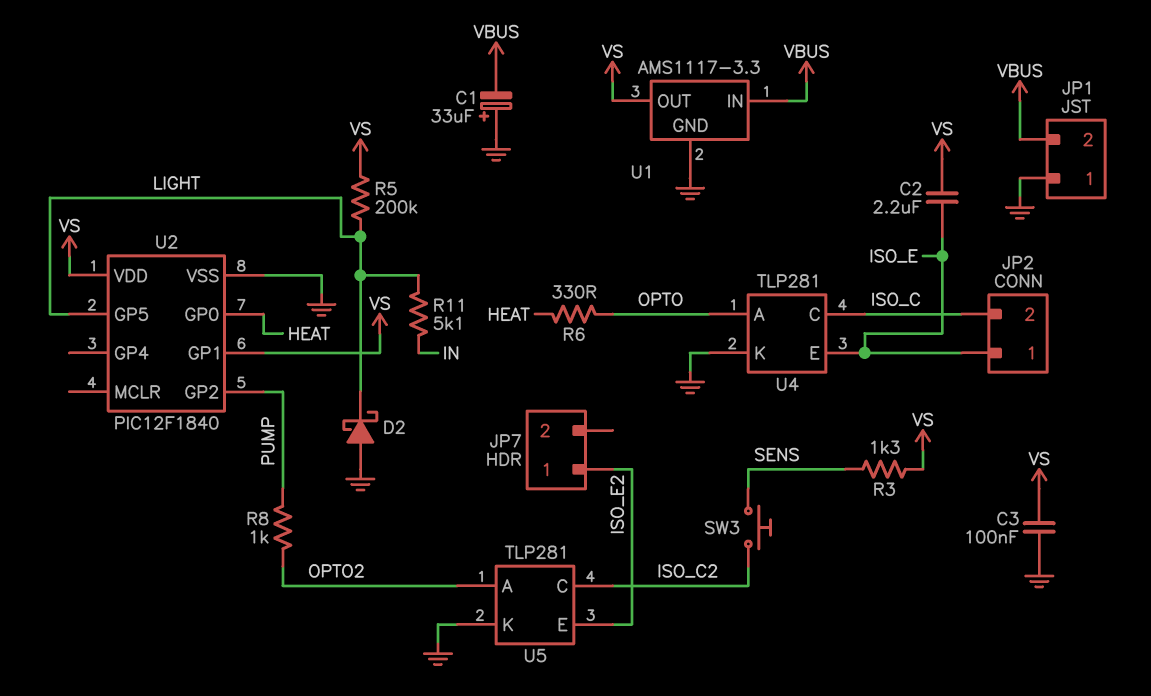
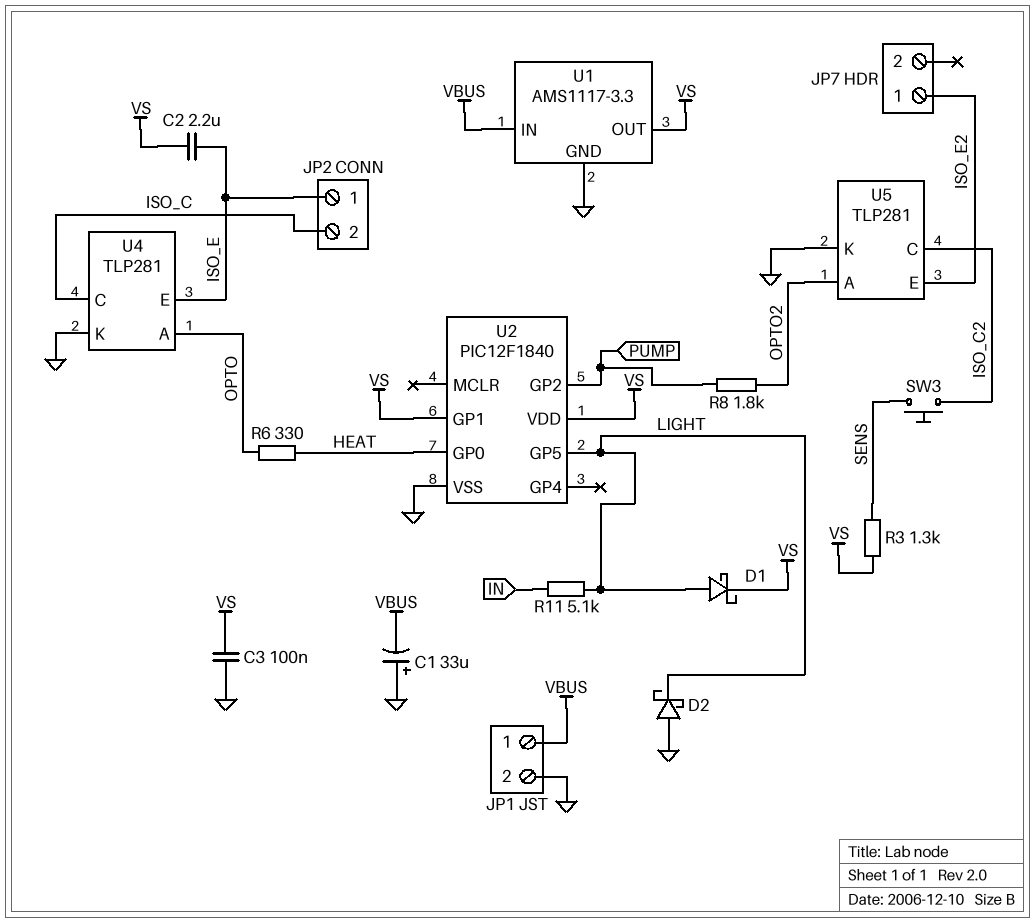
D1: none -> schottky (A LIGHT, K VS)
JP1 pin 1: GND -> VBUS
JP1 pin 2: VBUS -> GND
R5: 200k (LIGHT, VS) -> none
R8: 1k (OPTO2, PUMP) -> 1.8k (OPTO2, PUMP)

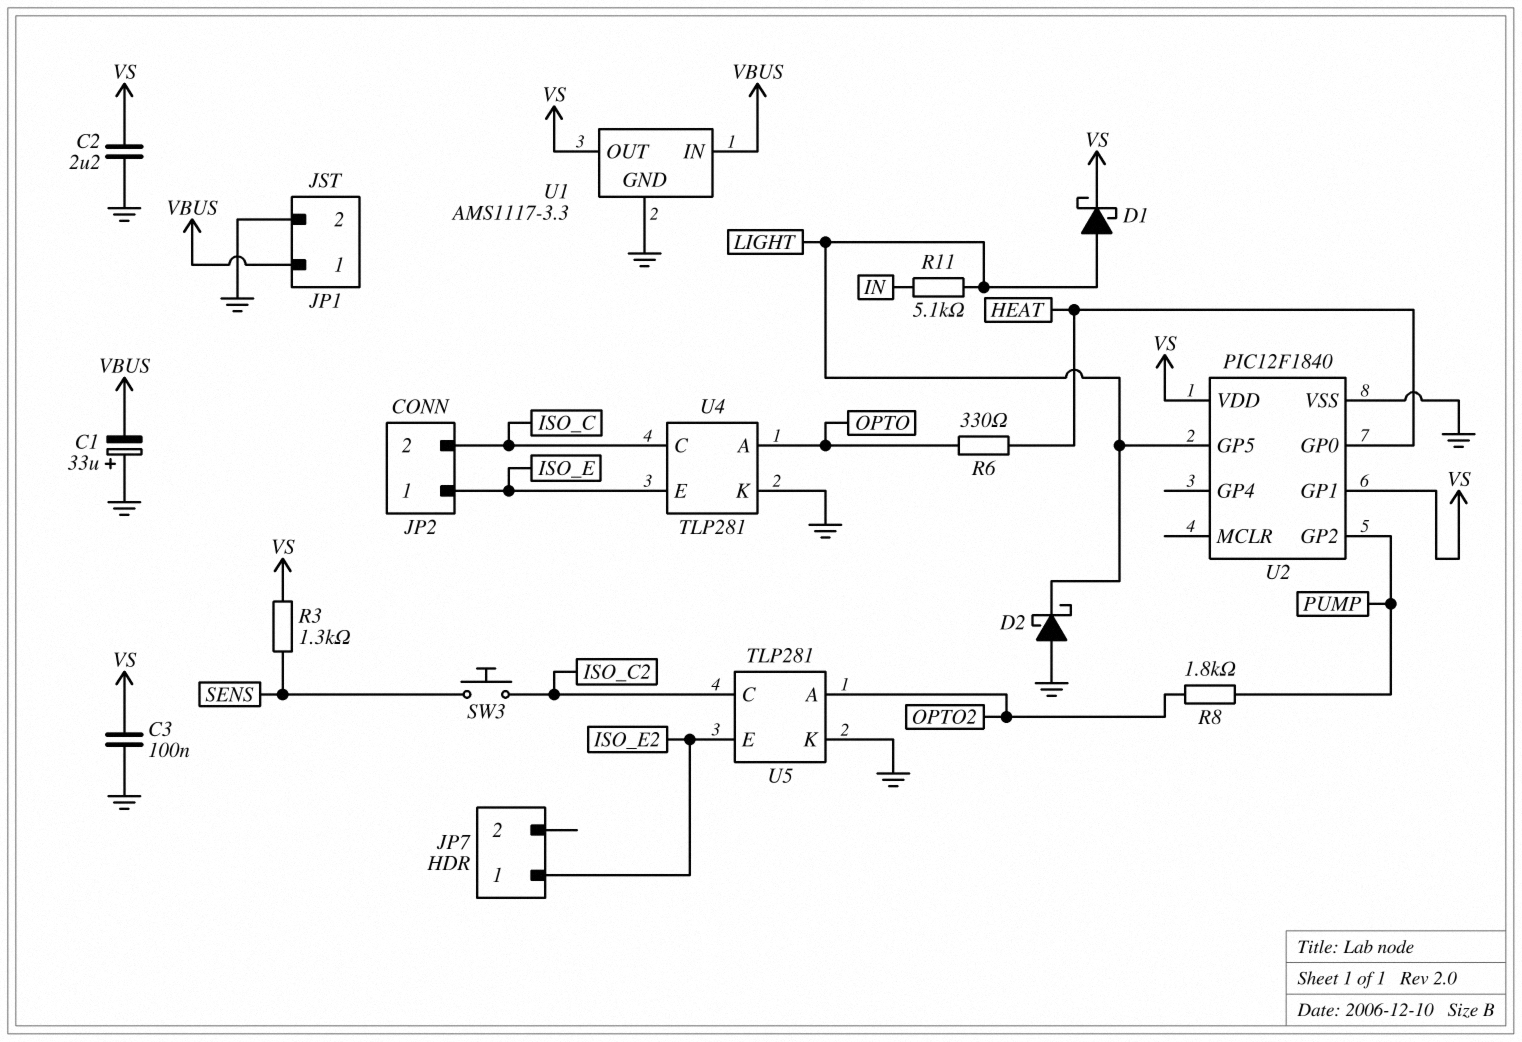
C2: 2.2uF (ISO_E, VS) -> 2.2uF (GND, VS)

